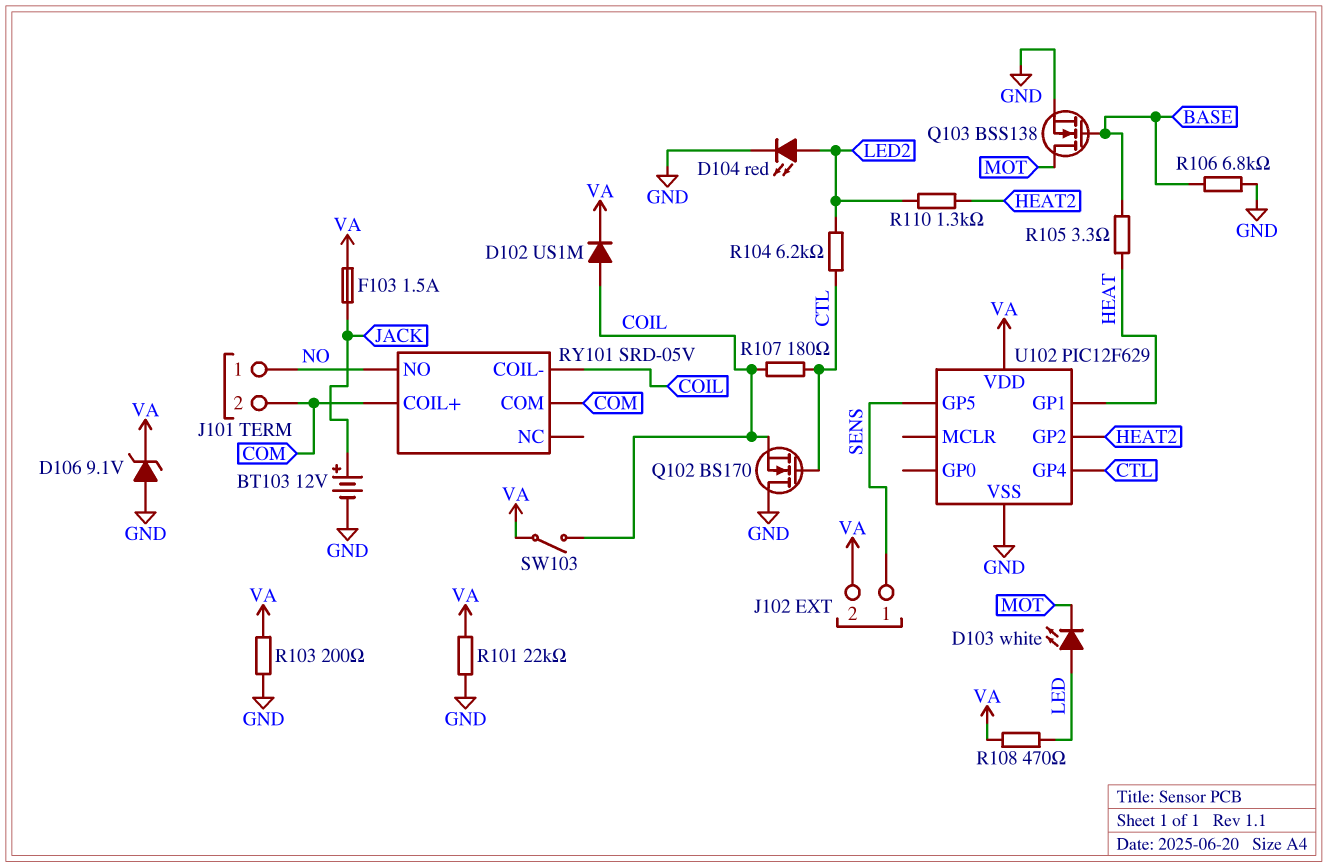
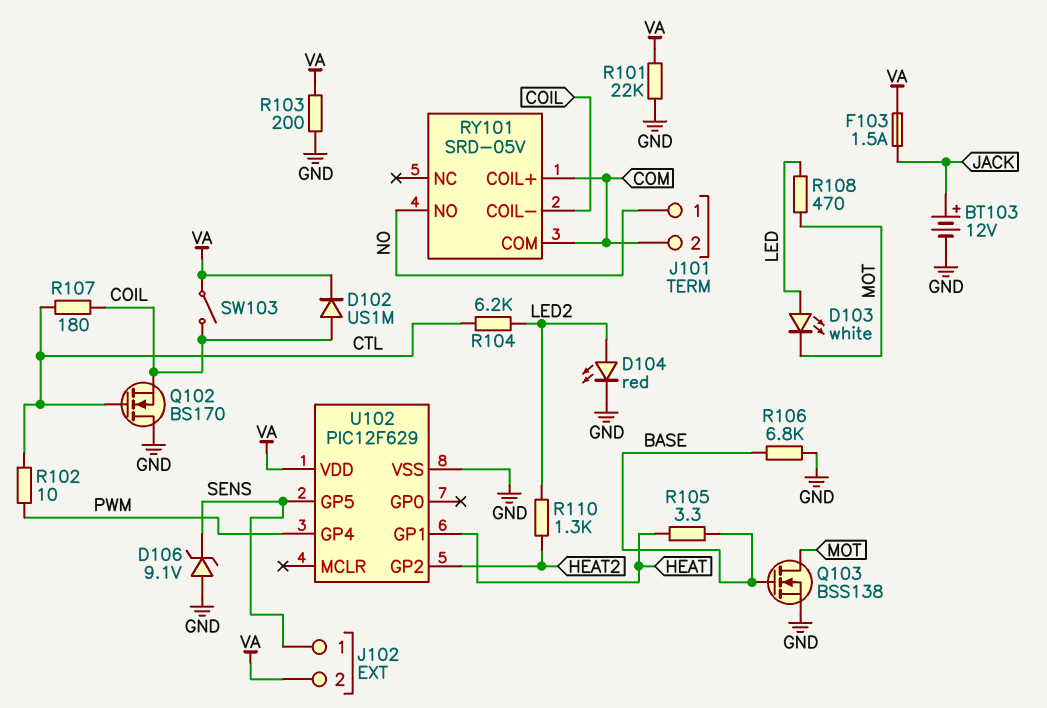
D106: zener 9.1V (A GND, K VA) -> zener 9.1V (A GND, K SENS)
R102: none -> 10 (CTL, PWM)
R108: 470 (LED, VA) -> 470 (LED, MOT)
U102 pin GP4: CTL -> PWM

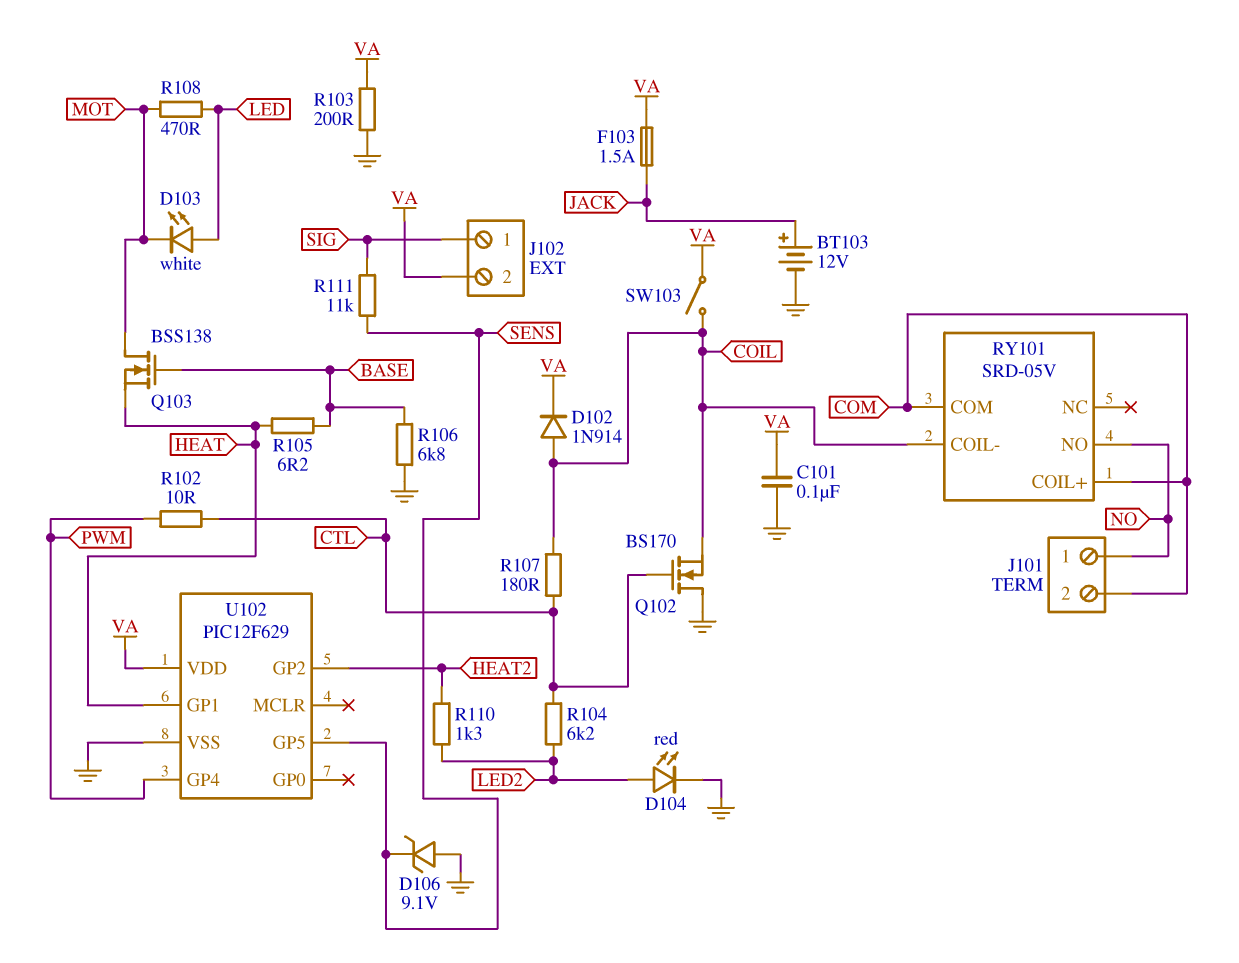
C101: none -> 100nF (GND, VA)
D102: diode US1M (A COIL, K VA) -> diode 1N914 (A COIL, K VA)
J102 pin 1: SENS -> SIG
Q103: NMOS BSS138 (G BASE, D MOT, S GND) -> NMOS BSS138 (G BASE, D MOT, S HEAT)
R101: 22k (GND, VA) -> none
R105: 3.3 (BASE, HEAT) -> 6.2 (BASE, HEAT)
R111: none -> 11k (SENS, SIG)

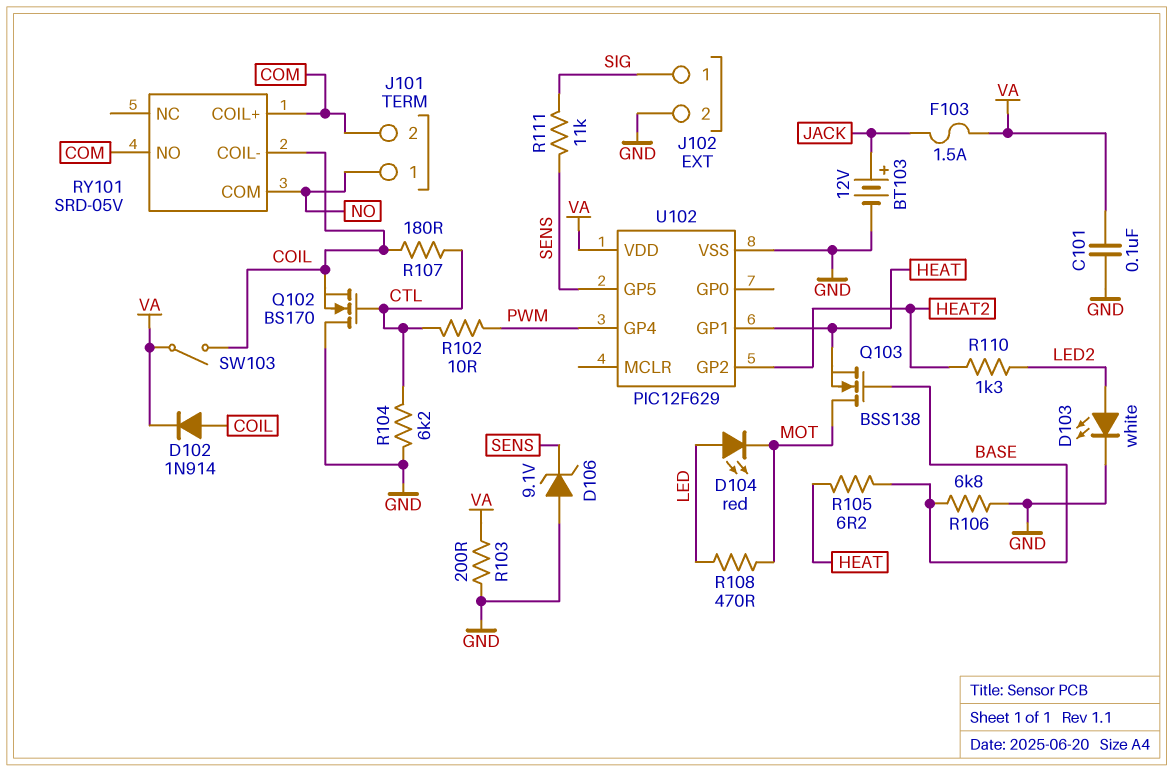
D103: LED white (A LED, K MOT) -> LED white (A LED2, K GND)
D104: LED red (A LED2, K GND) -> LED red (A LED, K MOT)
J102 pin 2: VA -> GND
R104: 6.2k (CTL, LED2) -> 6.2k (CTL, GND)
RY101 pin COM: COM -> NO
RY101 pin NO: NO -> COM

